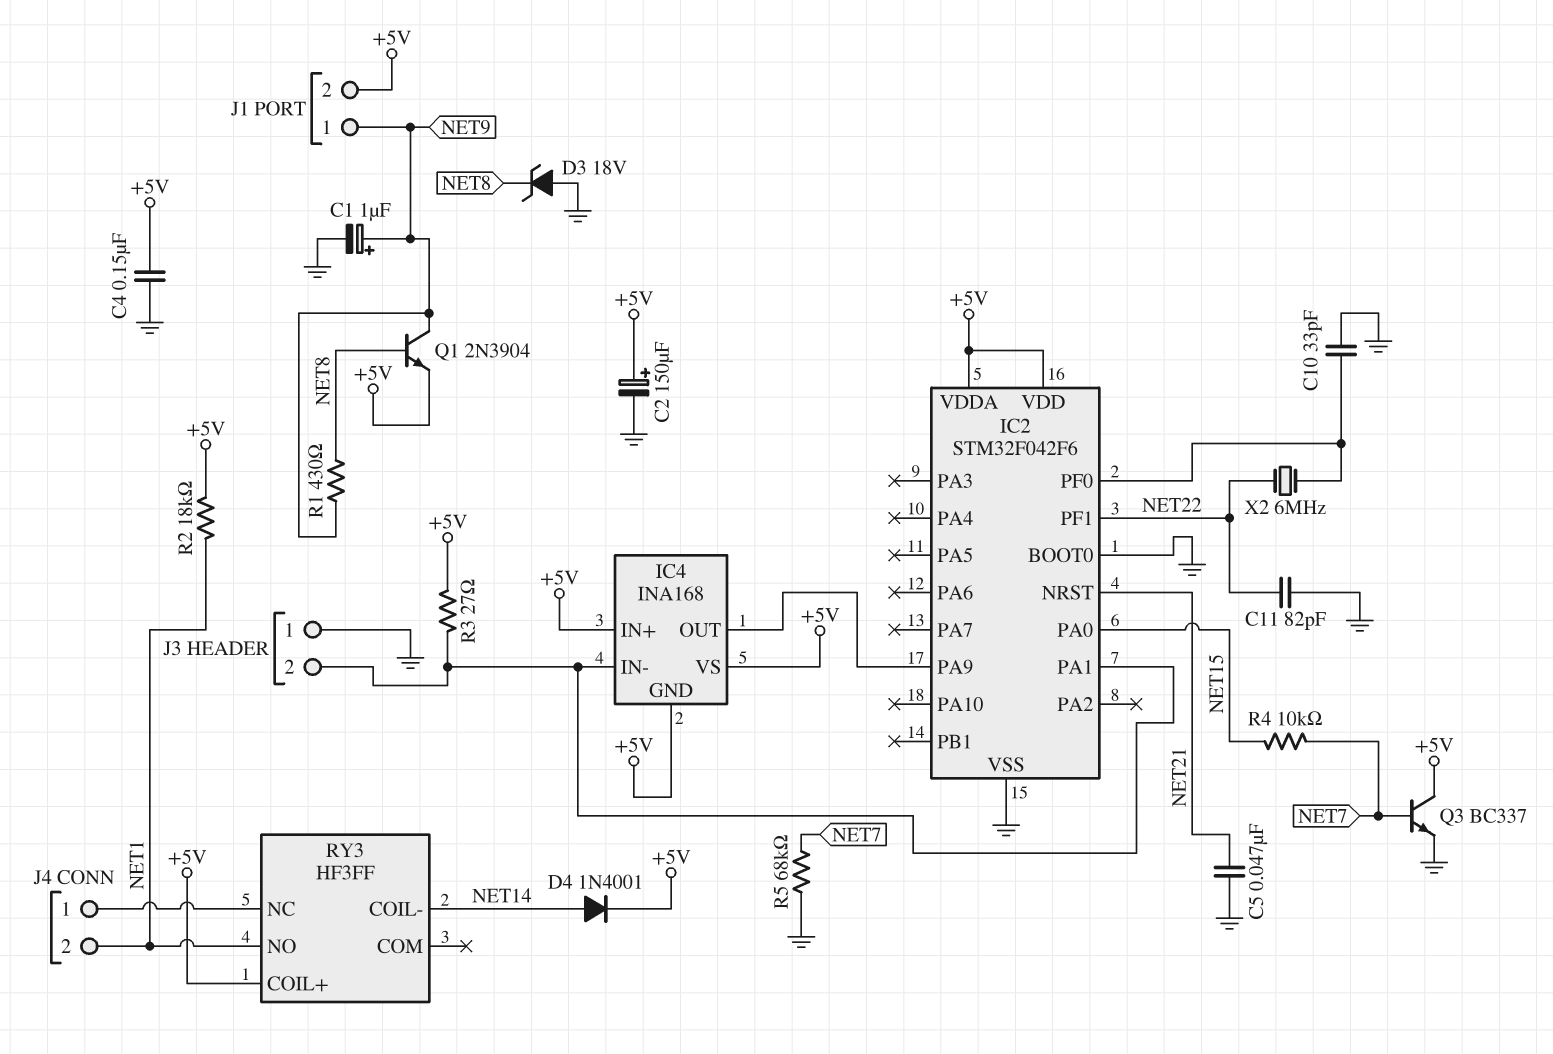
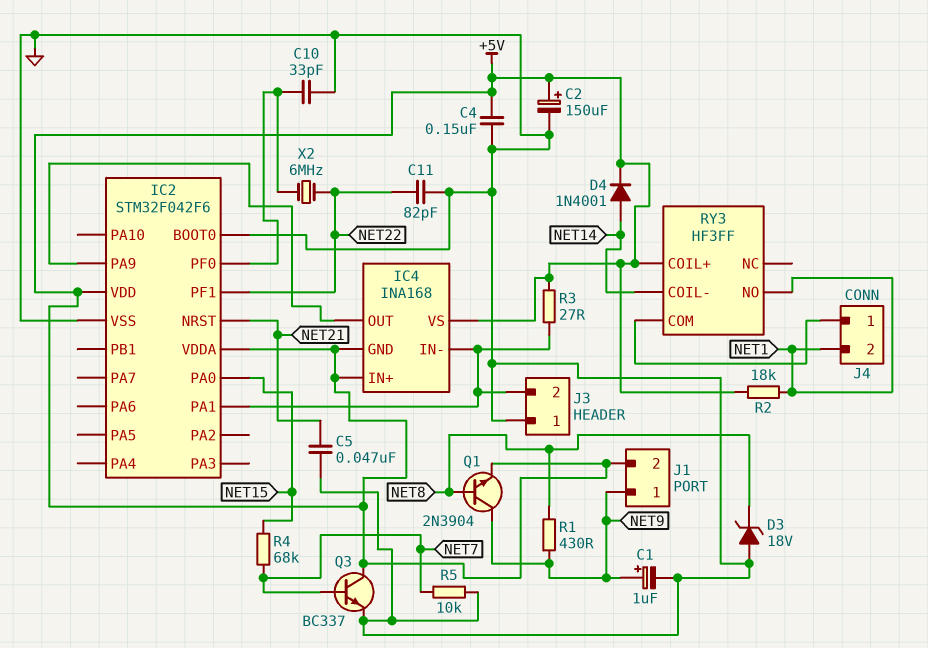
R4: 10k (NET7, NET15) -> 68k (NET7, NET15)
R5: 68k (GND, NET7) -> 10k (GND, NET7)
RY3 pin COM: none -> J4/1
RY3 pin NC: J4/1 -> none

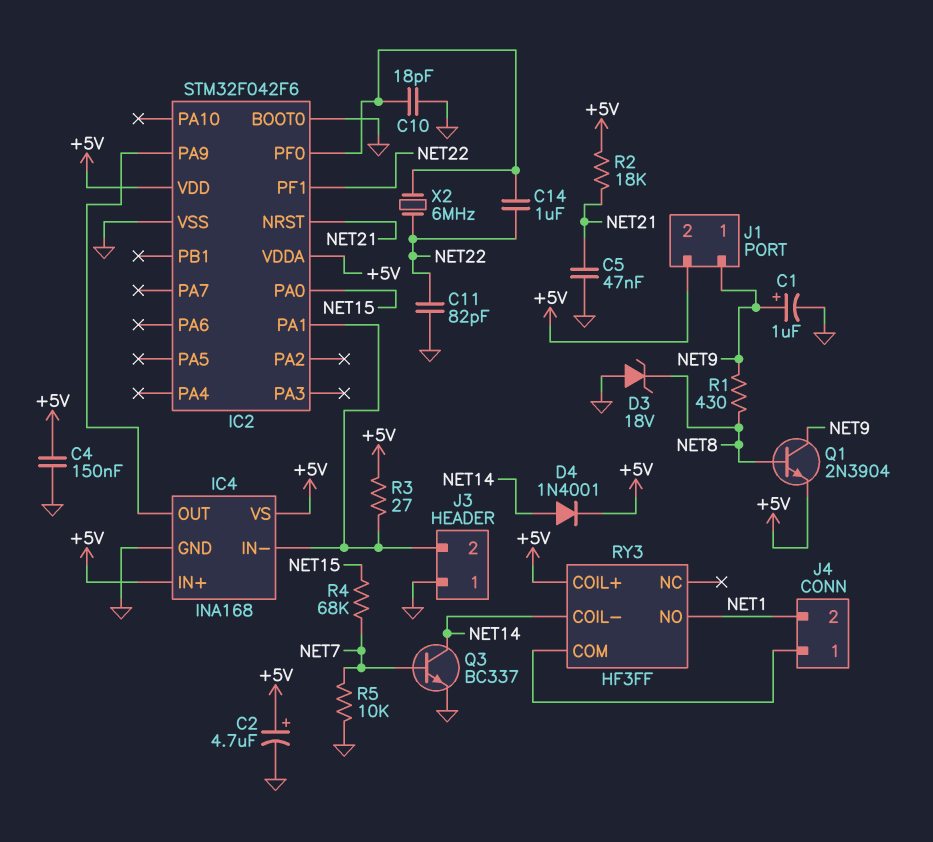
C2: 150uF (plus +5V, minus GND) -> 4.7uF (plus +5V, minus GND)
C10: 33pF (GND, IC2/PF0) -> 18pF (GND, IC2/PF0)
C14: none -> 1uF (IC2/PF0, NET22)
IC4 pin GND: +5V -> GND
Q3: NPN BC337 (B NET7, C +5V, E GND) -> NPN BC337 (B NET7, C NET14, E GND)
R2: 18k (+5V, NET1) -> 18k (+5V, NET21)

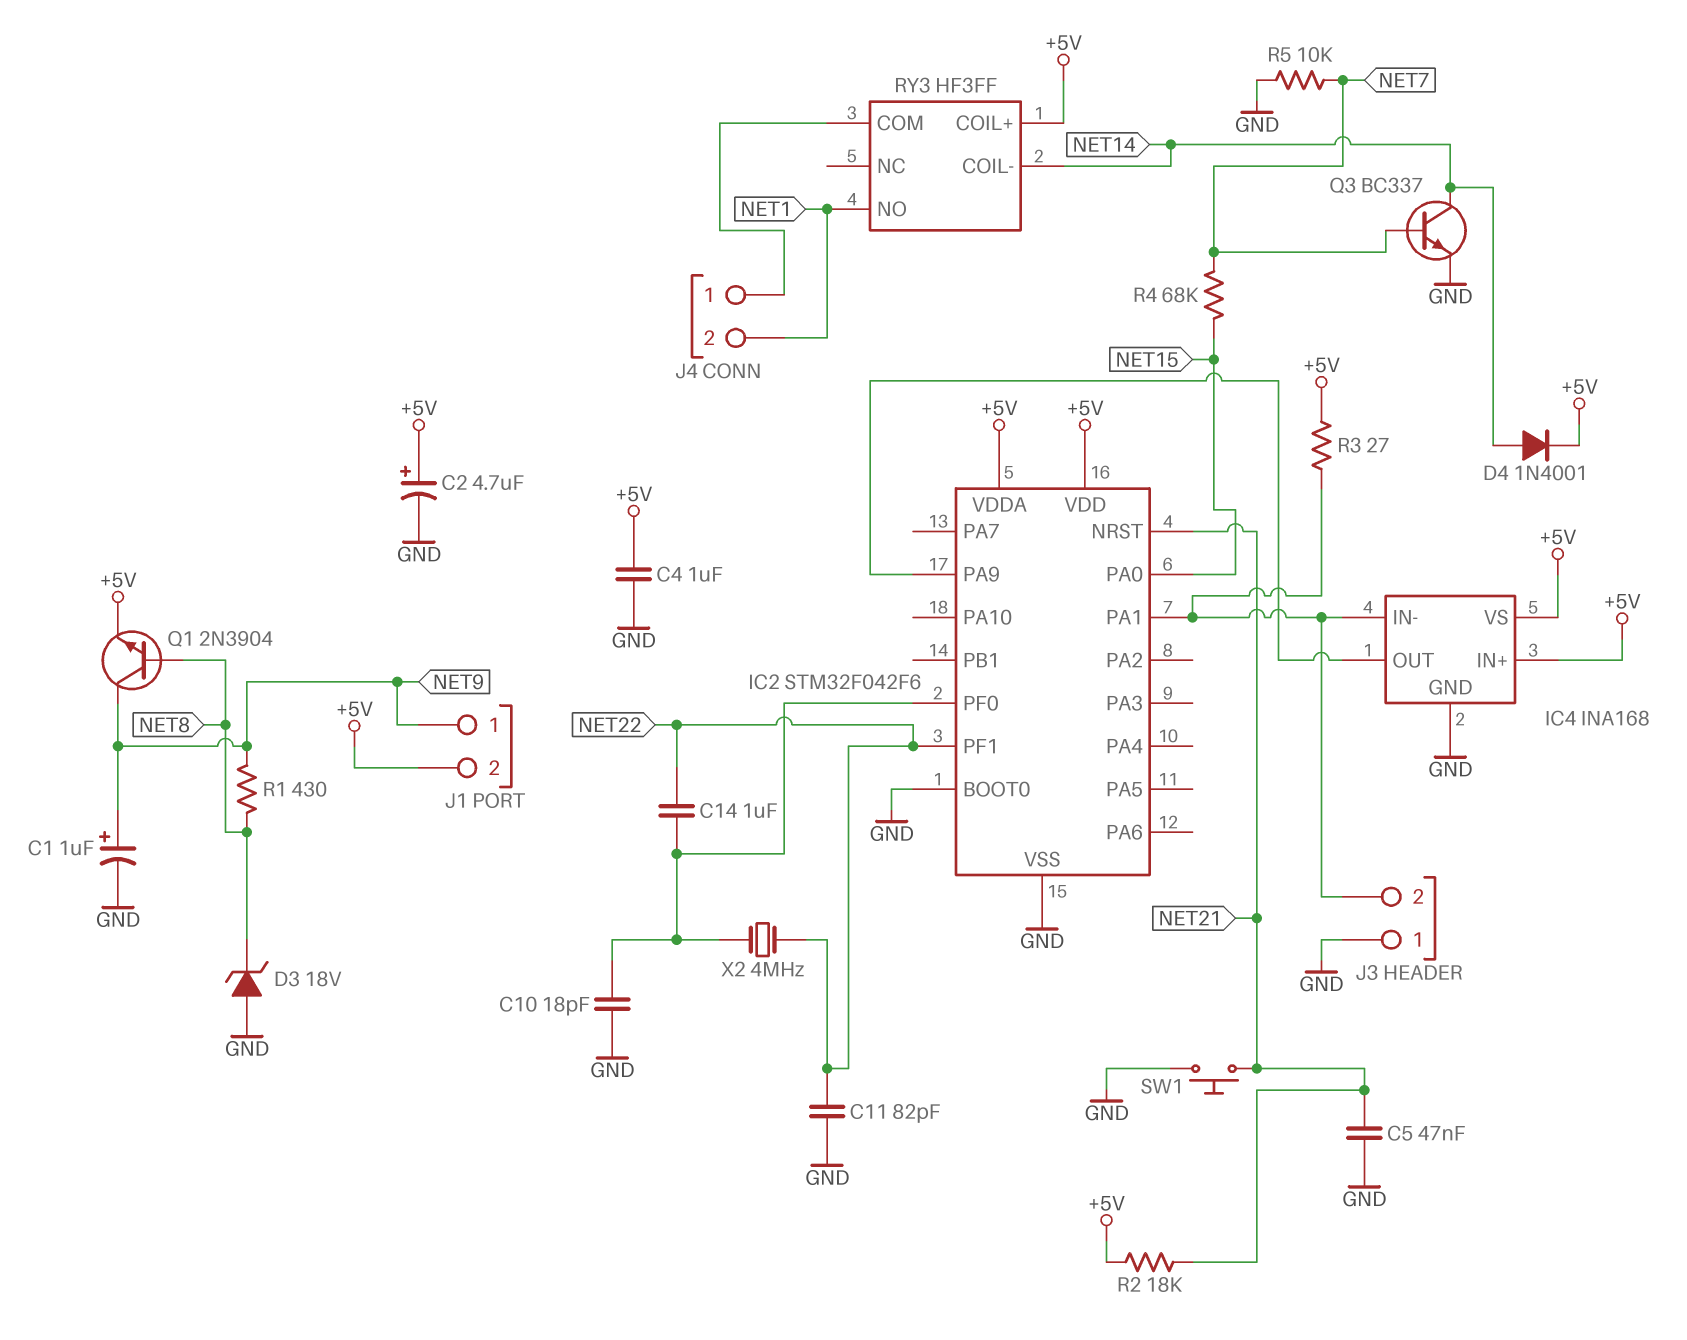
C4: 150nF (+5V, GND) -> 1uF (+5V, GND)
SW1: none -> button (GND, NET21)
X2: 6MHz (IC2/PF0, NET22) -> 4MHz (IC2/PF0, NET22)

